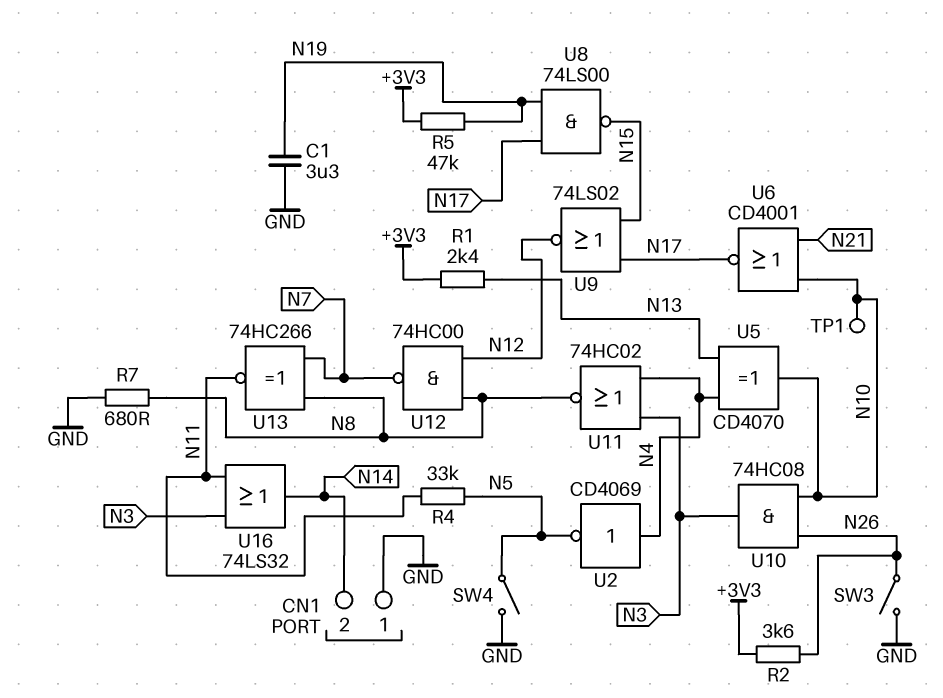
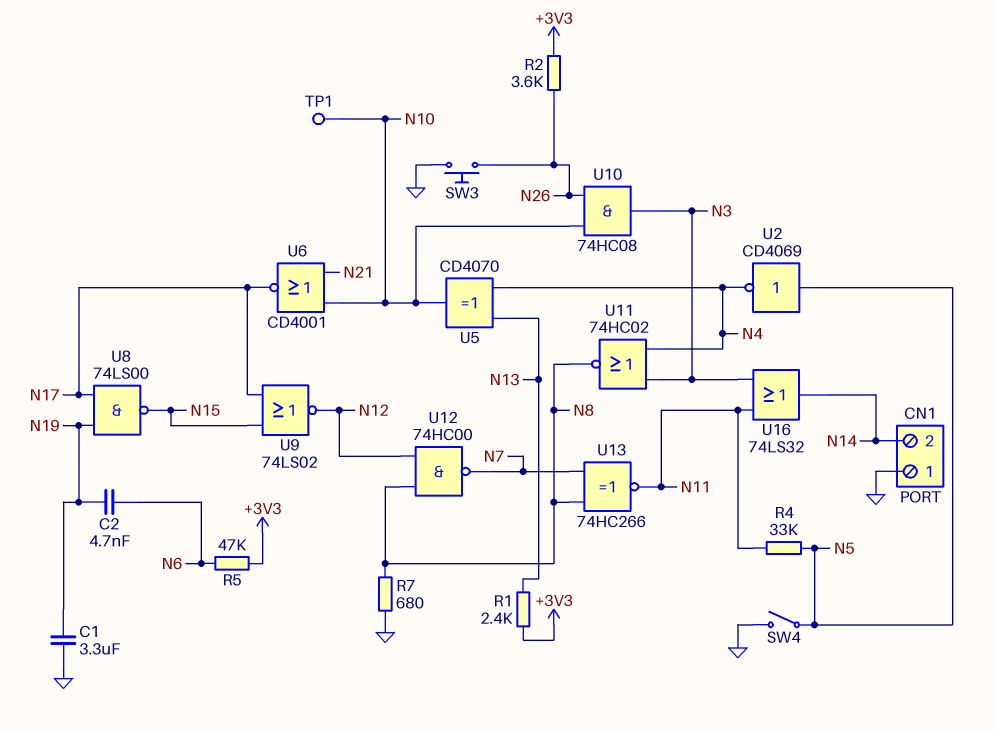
C2: none -> 4.7nF (N6, N19)
R5: 47k (+3V3, N19) -> 47k (+3V3, N6)
SW3: switch (GND, N26) -> button (GND, N26)
U2: NOT CD4069 (in N4, out N5) -> NOT CD4069 (in N5, out N4)

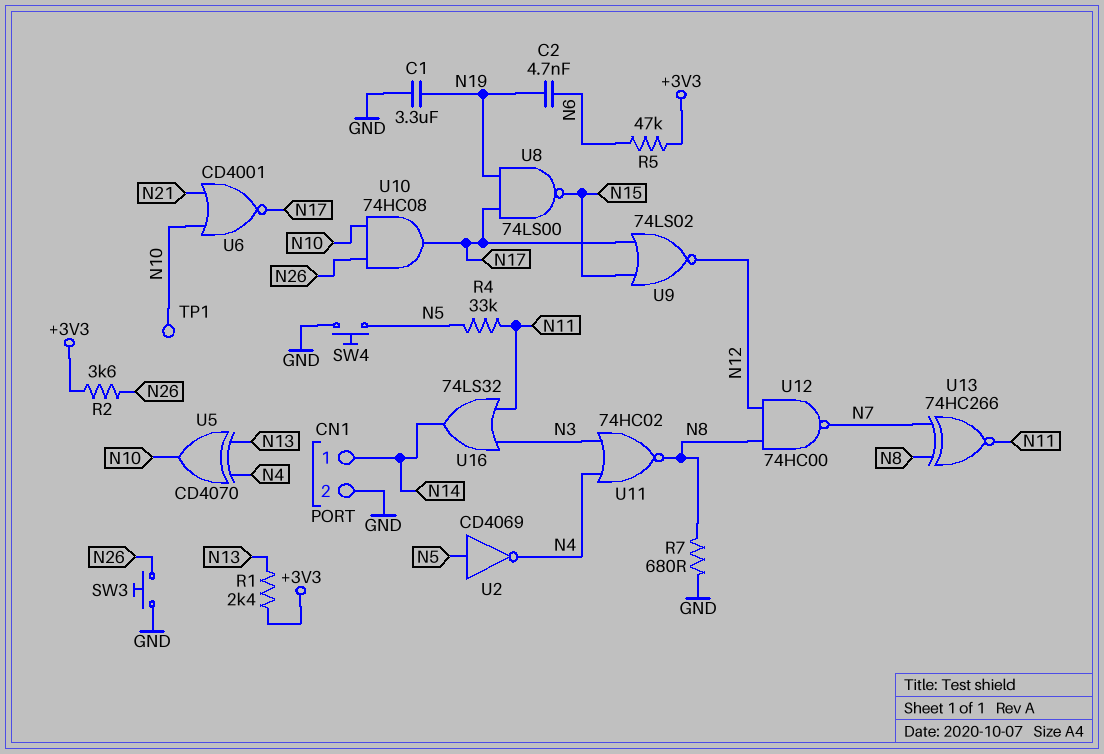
CN1 pin 1: GND -> N14
CN1 pin 2: N14 -> GND
SW4: switch (GND, N5) -> button (GND, N5)
U10: AND 74HC08 (in N10, in N26, out N3) -> AND 74HC08 (in N10, in N26, out N17)

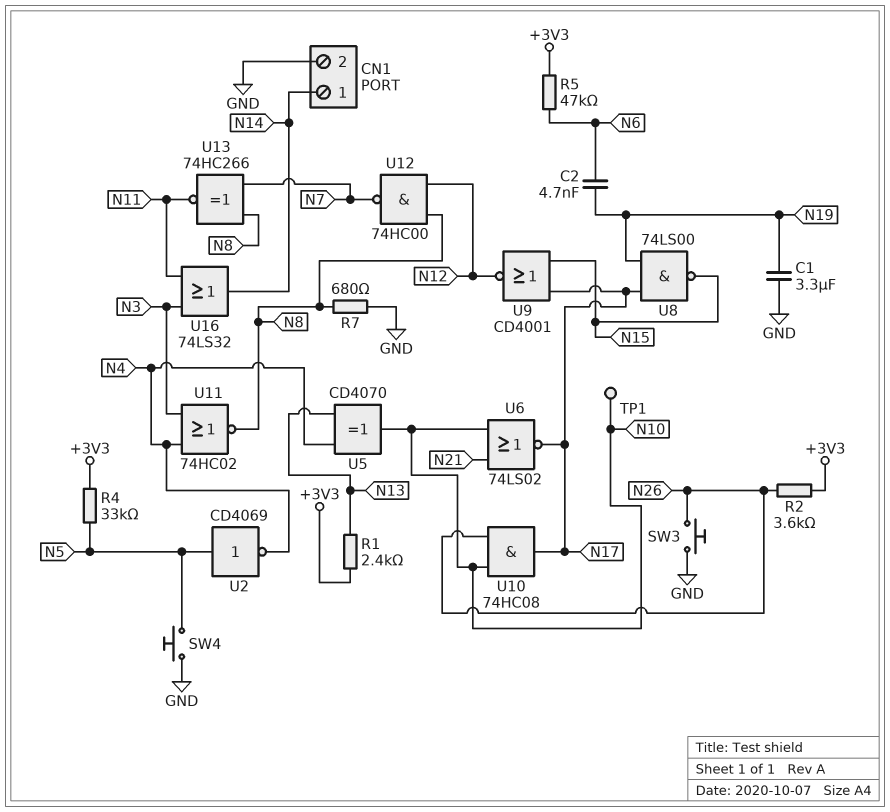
R4: 33k (N5, N11) -> 33k (+3V3, N5)
U6: NOR CD4001 (in N10, in N21, out N17) -> NOR 74LS02 (in N10, in N21, out N17)
U9: NOR 74LS02 (in N15, in N17, out N12) -> NOR CD4001 (in N15, in N17, out N12)

